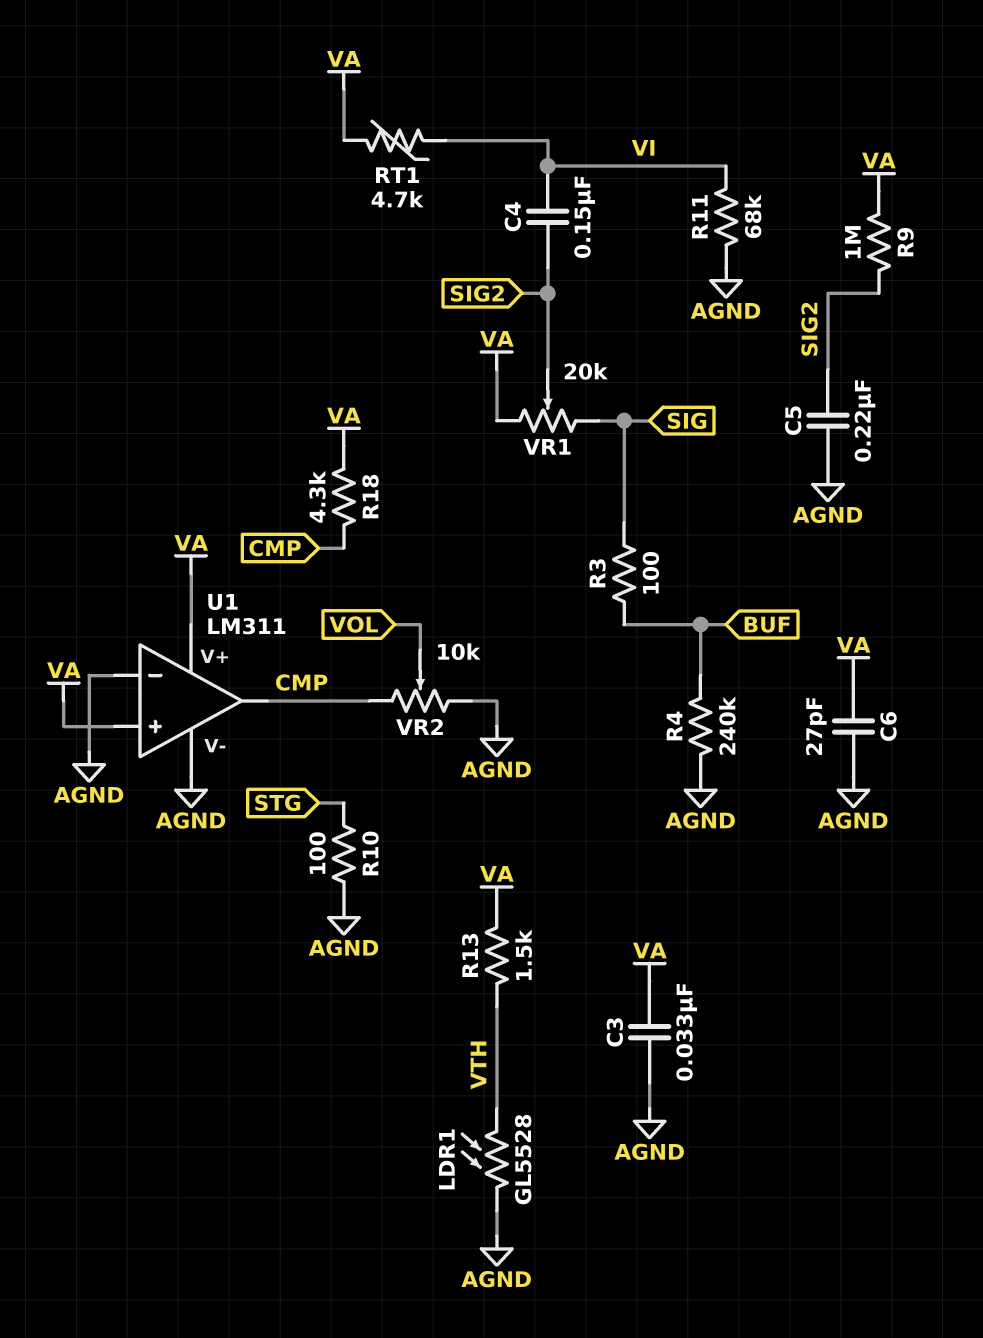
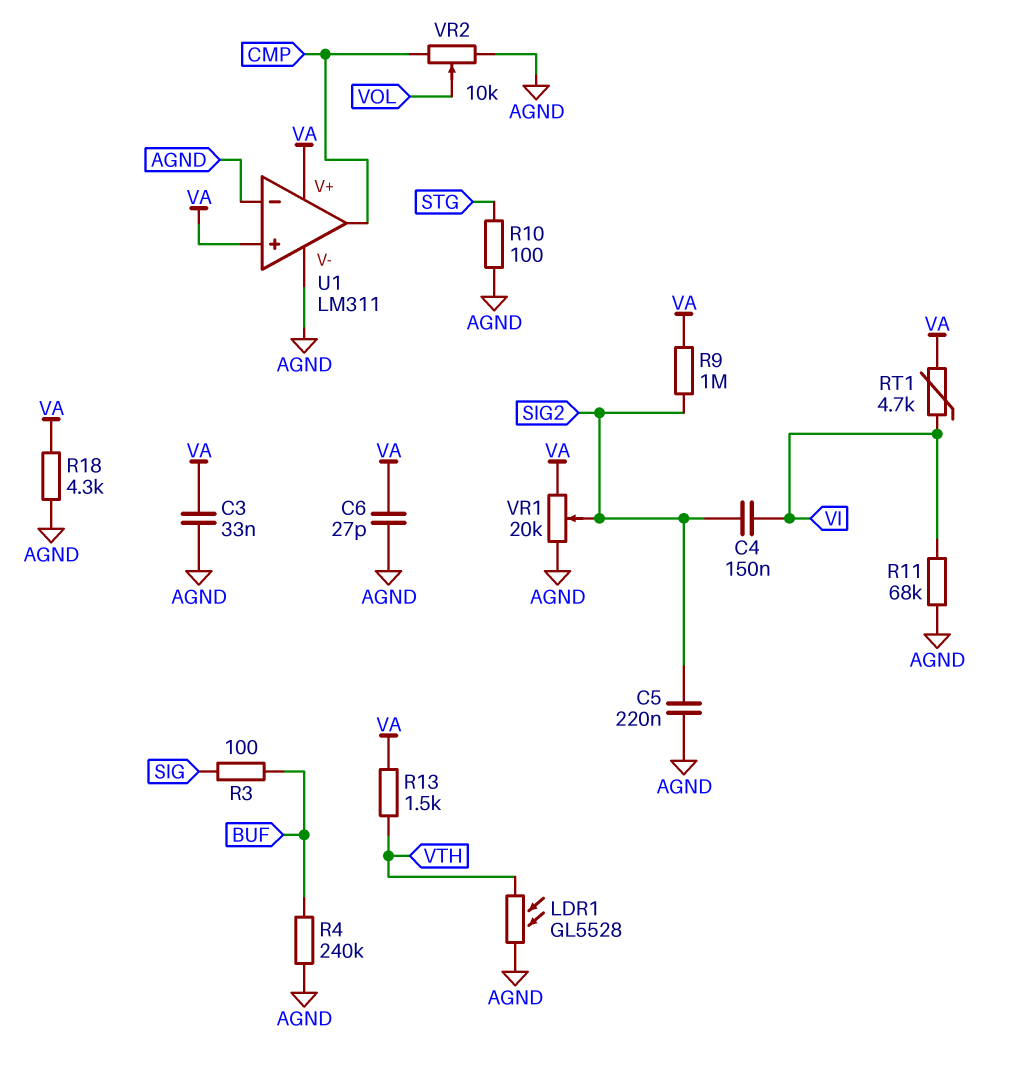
R18: 4.3k (CMP, VA) -> 4.3k (AGND, VA)
VR1: 20k (SIG, VA, wiper SIG2) -> 20k (AGND, VA, wiper SIG2)

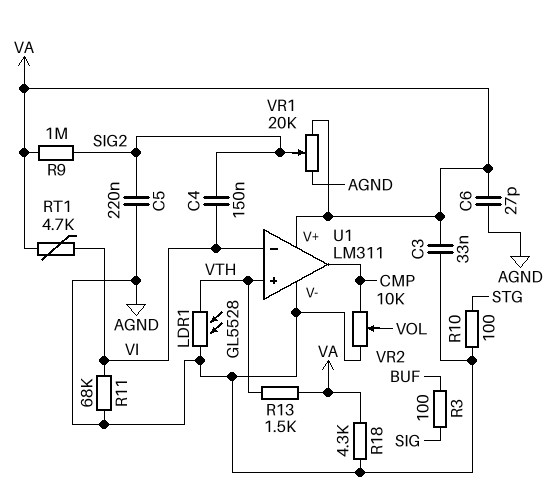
R4: 240k (AGND, BUF) -> none
U1 pin in+: VA -> VTH
U1 pin in-: AGND -> VI

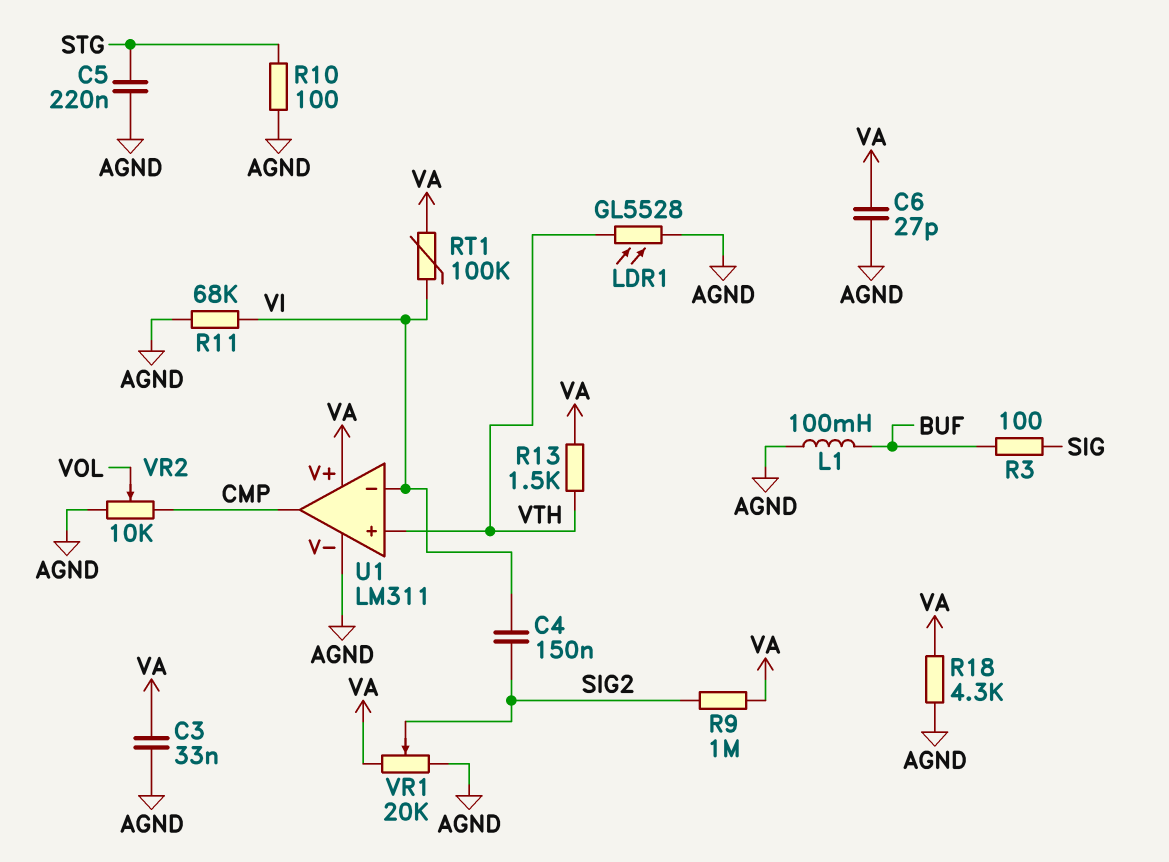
C5: 220nF (AGND, SIG2) -> 220nF (AGND, STG)
L1: none -> 100mH (AGND, BUF)
RT1: 4.7k (VA, VI) -> 100k (VA, VI)

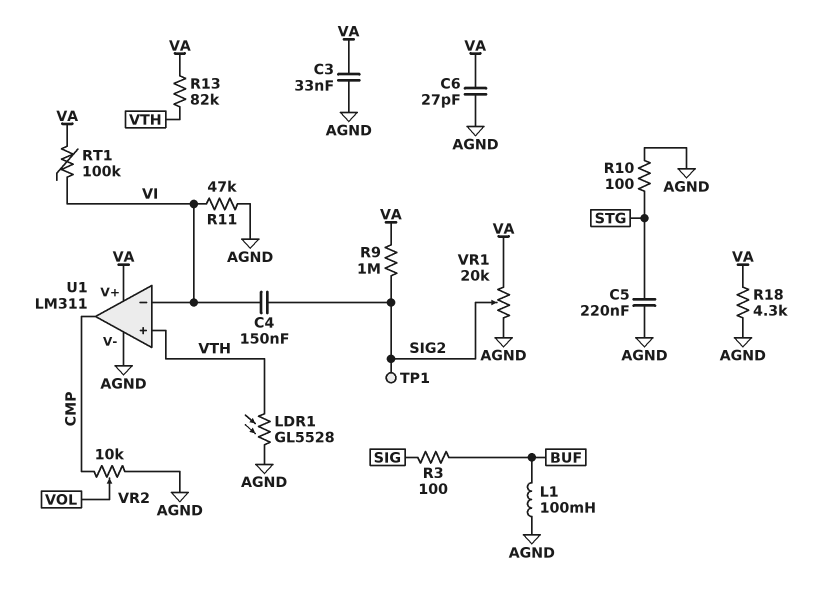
R11: 68k (AGND, VI) -> 47k (AGND, VI)
R13: 1.5k (VA, VTH) -> 82k (VA, VTH)
TP1: none -> test point (SIG2)

